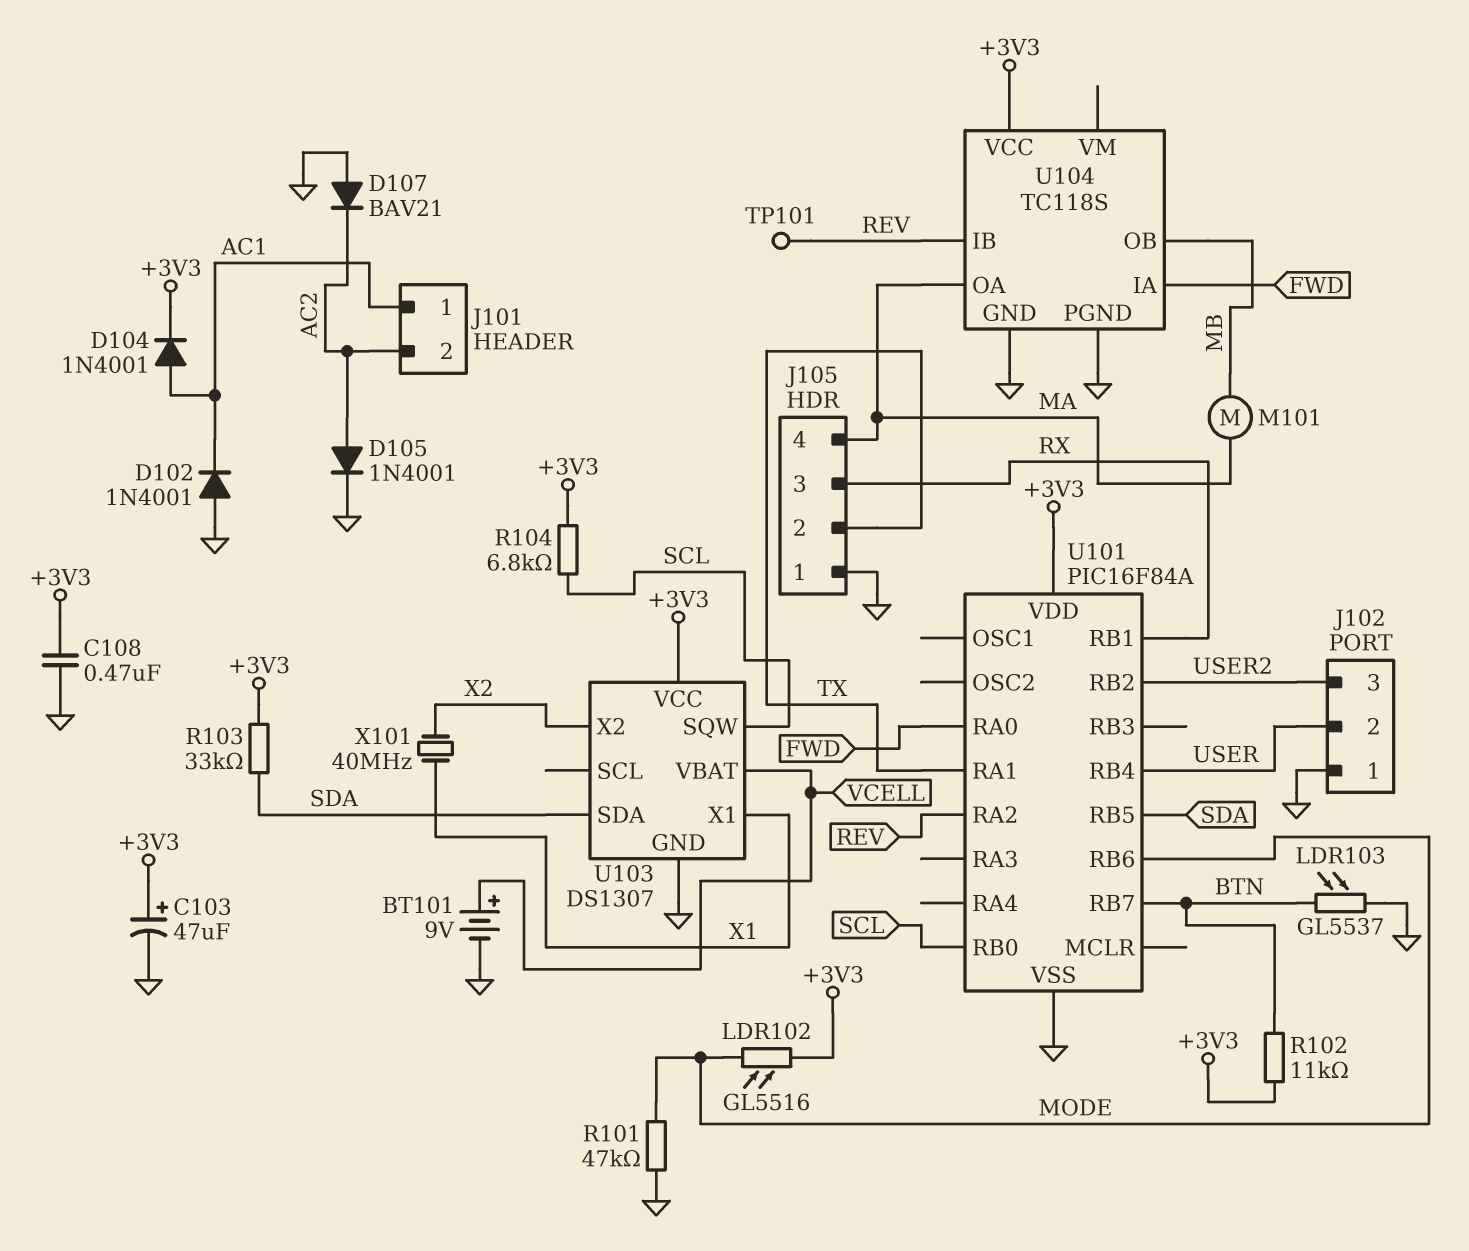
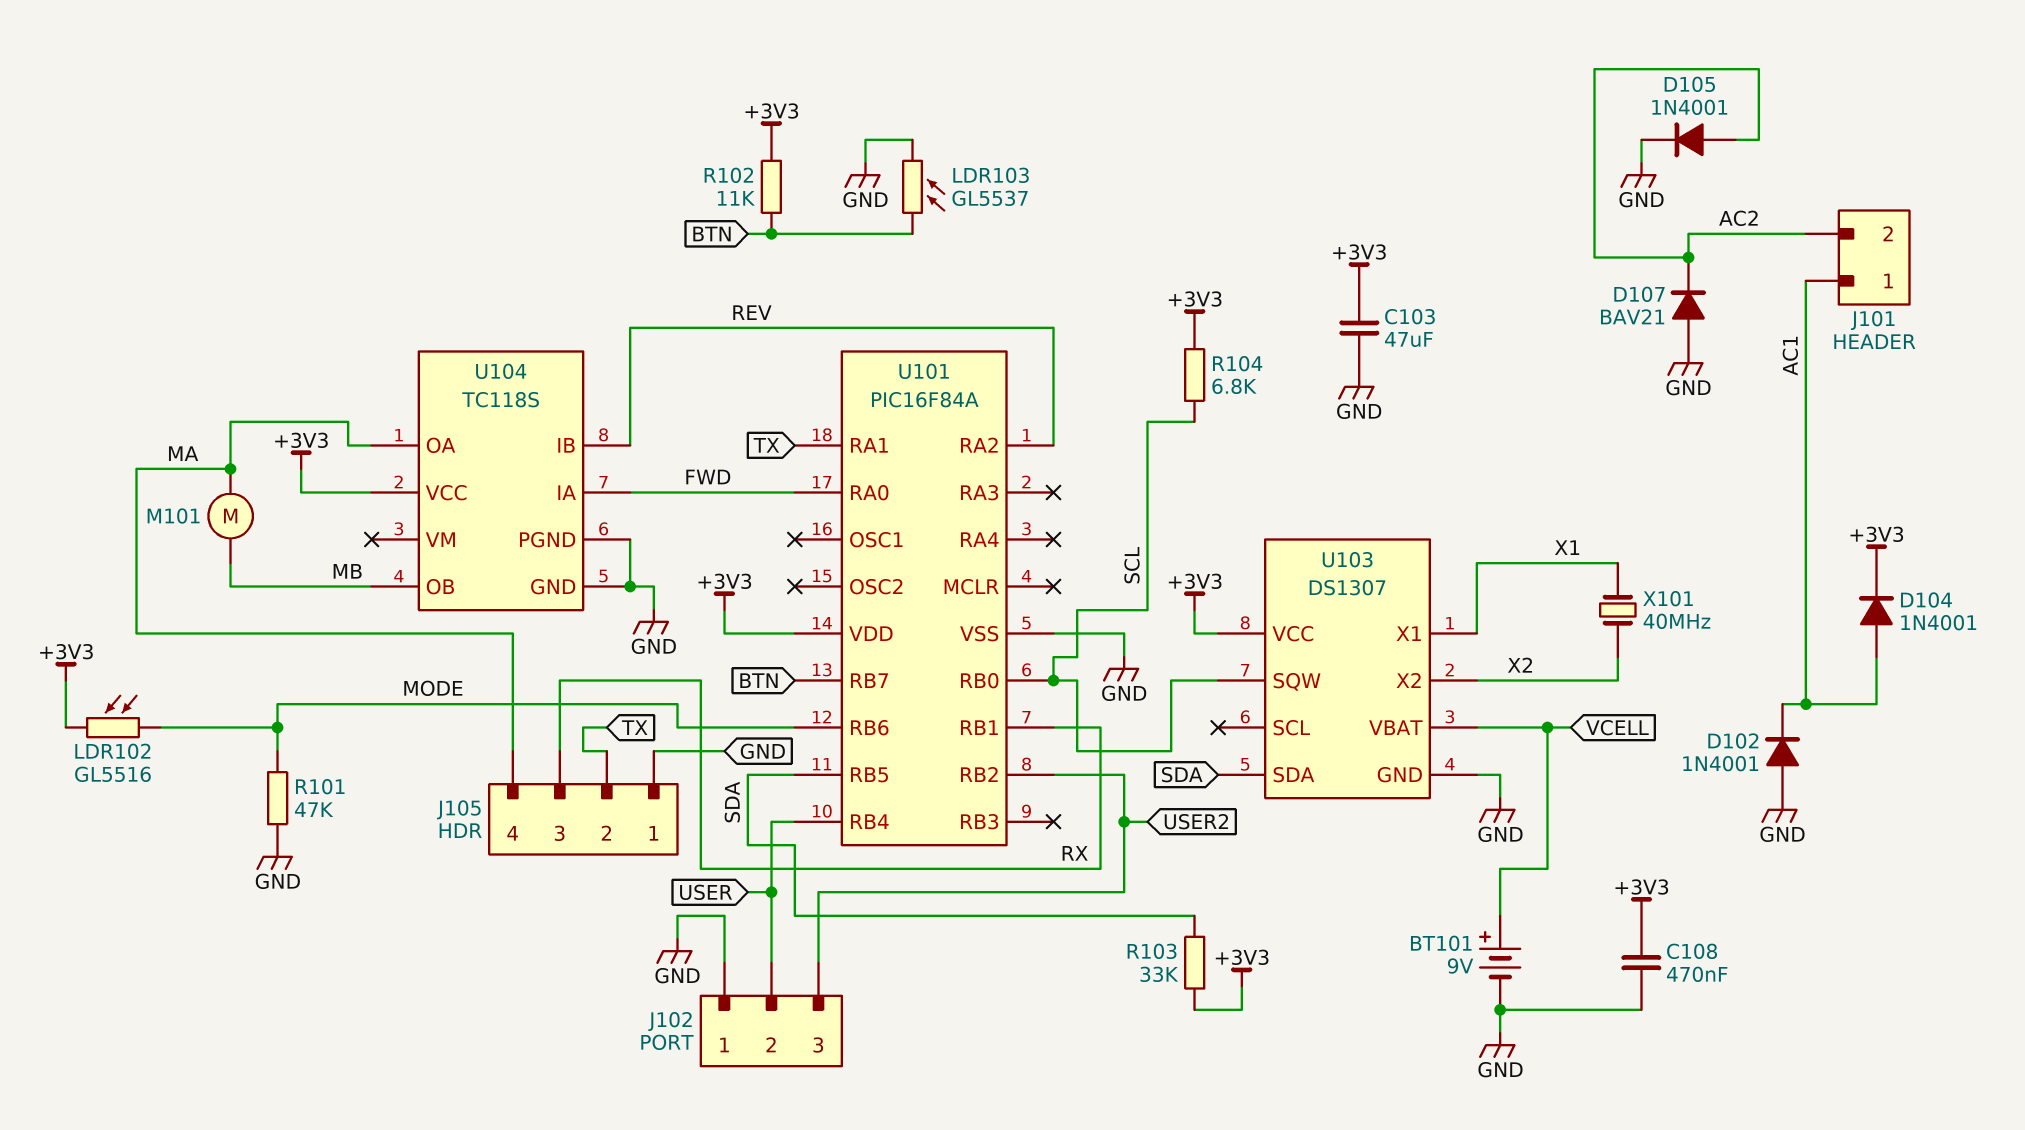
C103: 47uF (plus +3V3, minus GND) -> 47uF (+3V3, GND)
TP101: test point (REV) -> none

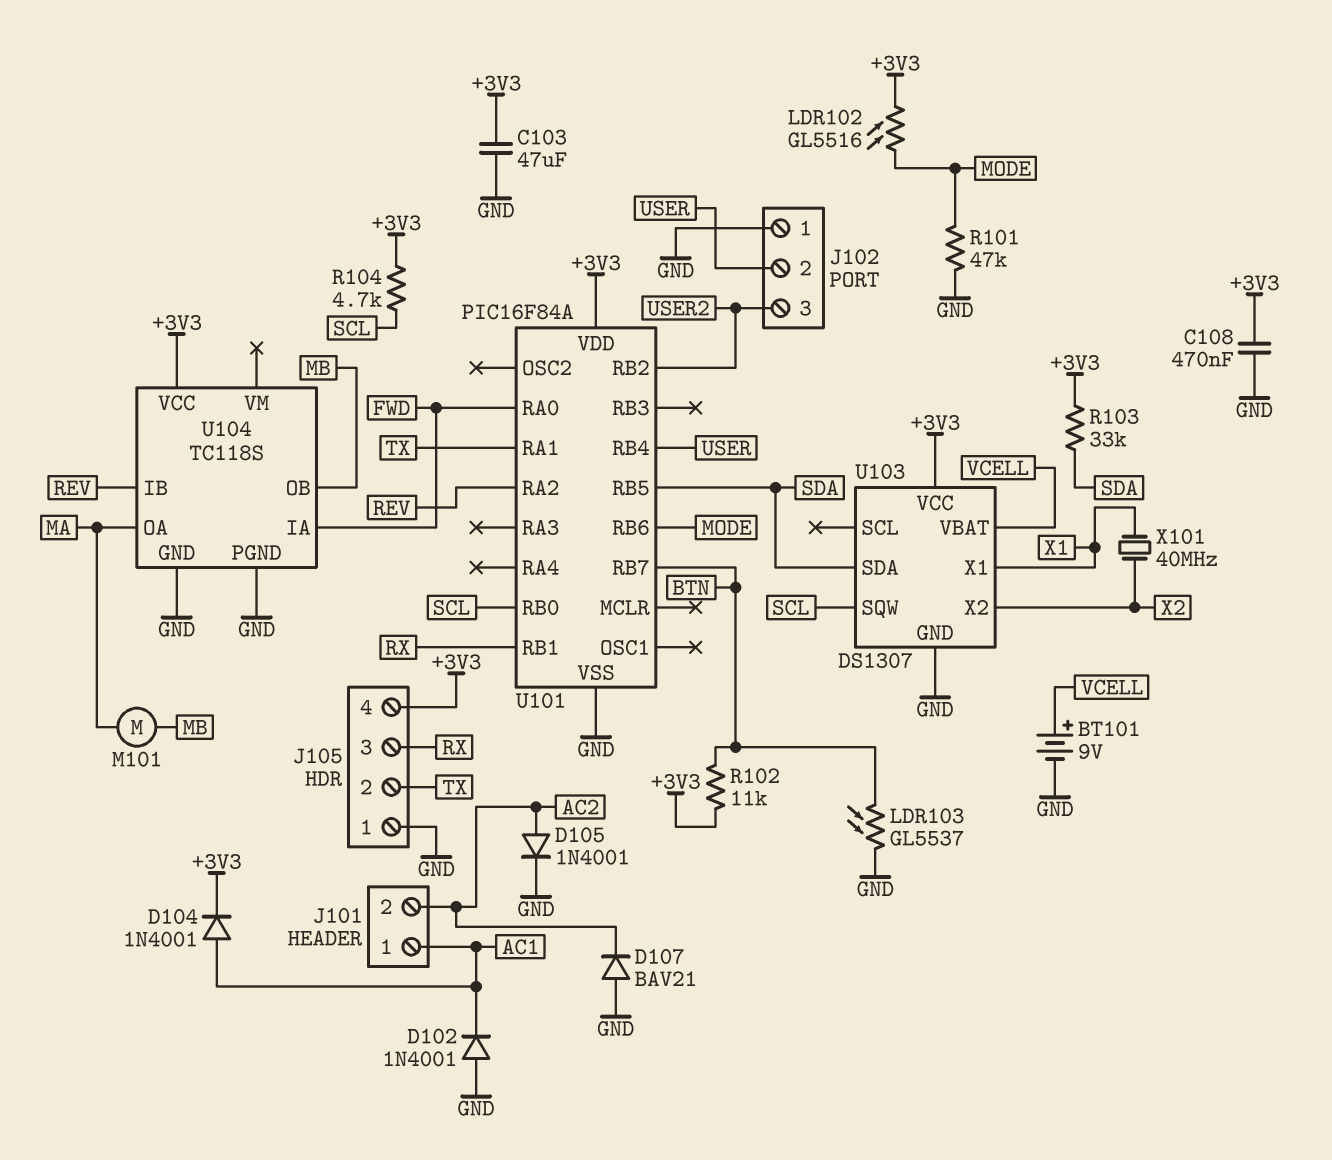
J105 pin 4: MA -> +3V3
R104: 6.8k (+3V3, SCL) -> 4.7k (+3V3, SCL)

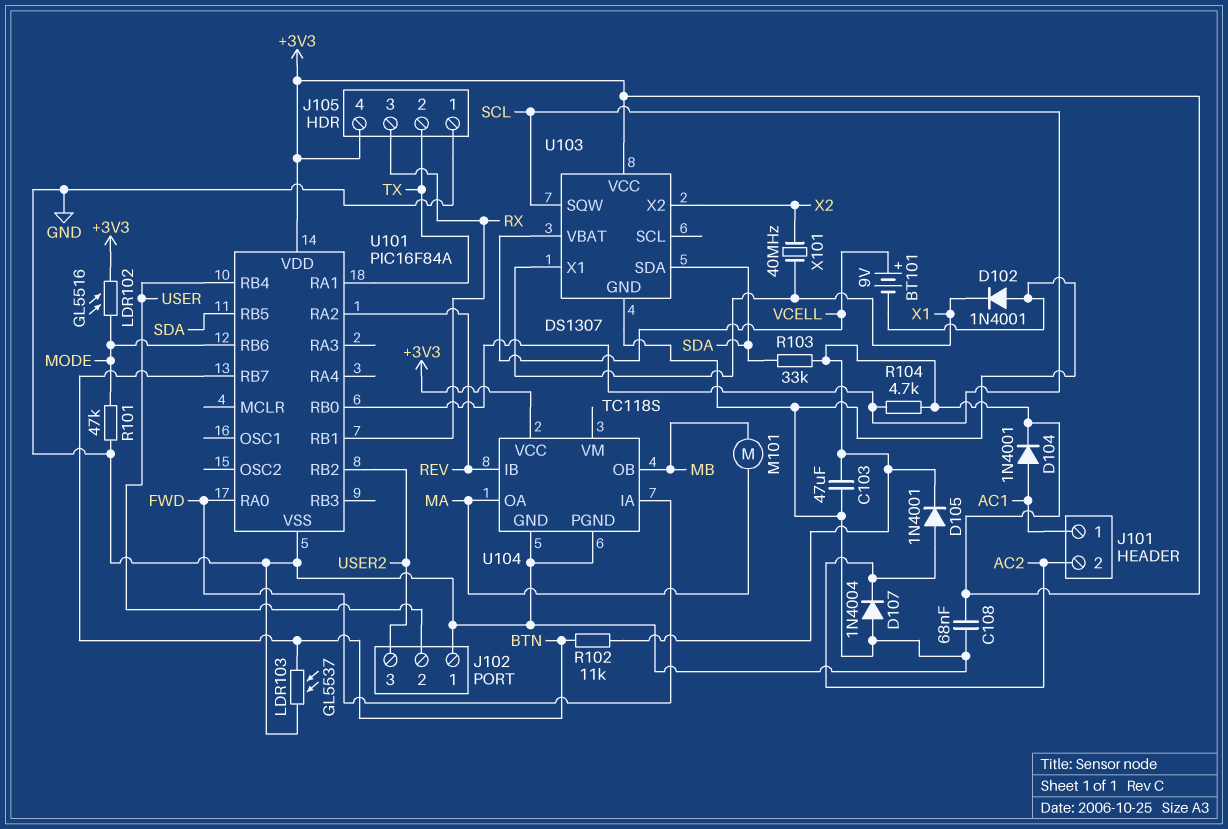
C108: 470nF (+3V3, GND) -> 68nF (+3V3, GND)
D102: diode 1N4001 (A GND, K AC1) -> diode 1N4001 (A GND, K X1)
D105: diode 1N4001 (A AC2, K GND) -> diode 1N4001 (A AC2, K +3V3)
D107: diode BAV21 (A GND, K AC2) -> diode 1N4004 (A GND, K AC2)

